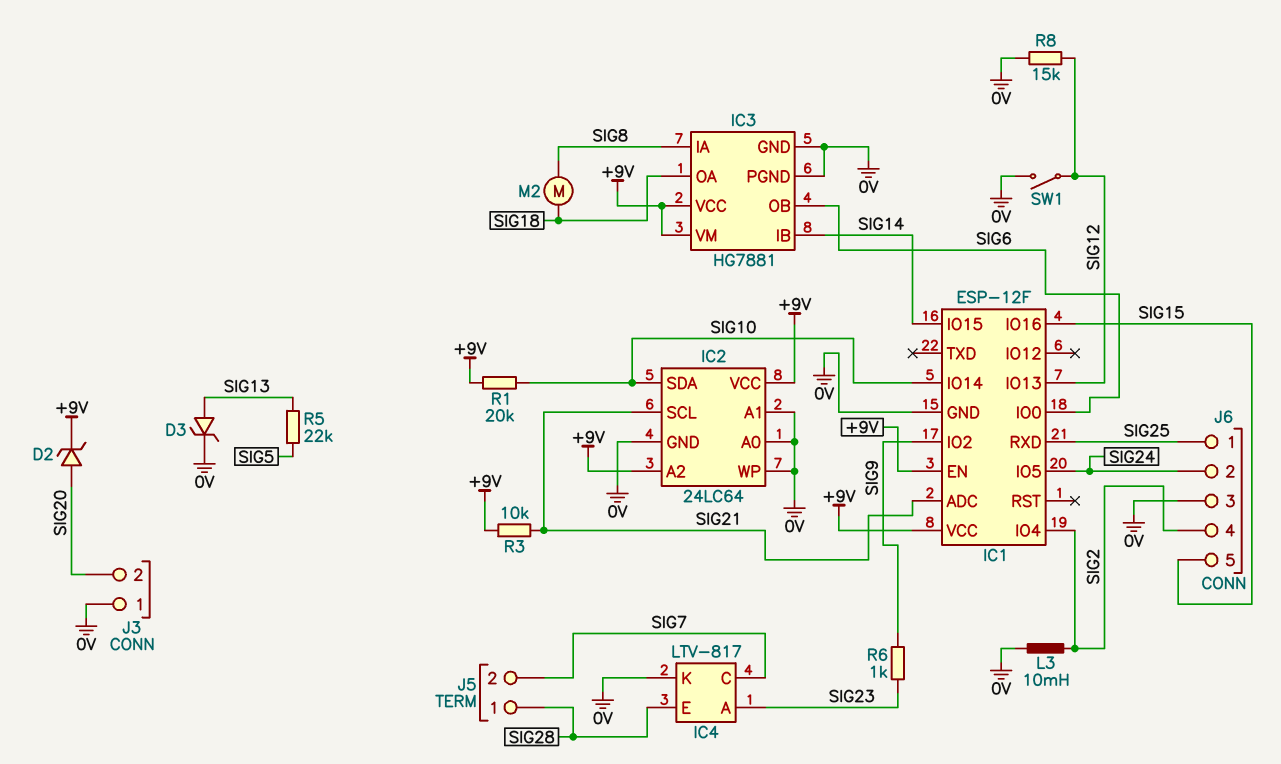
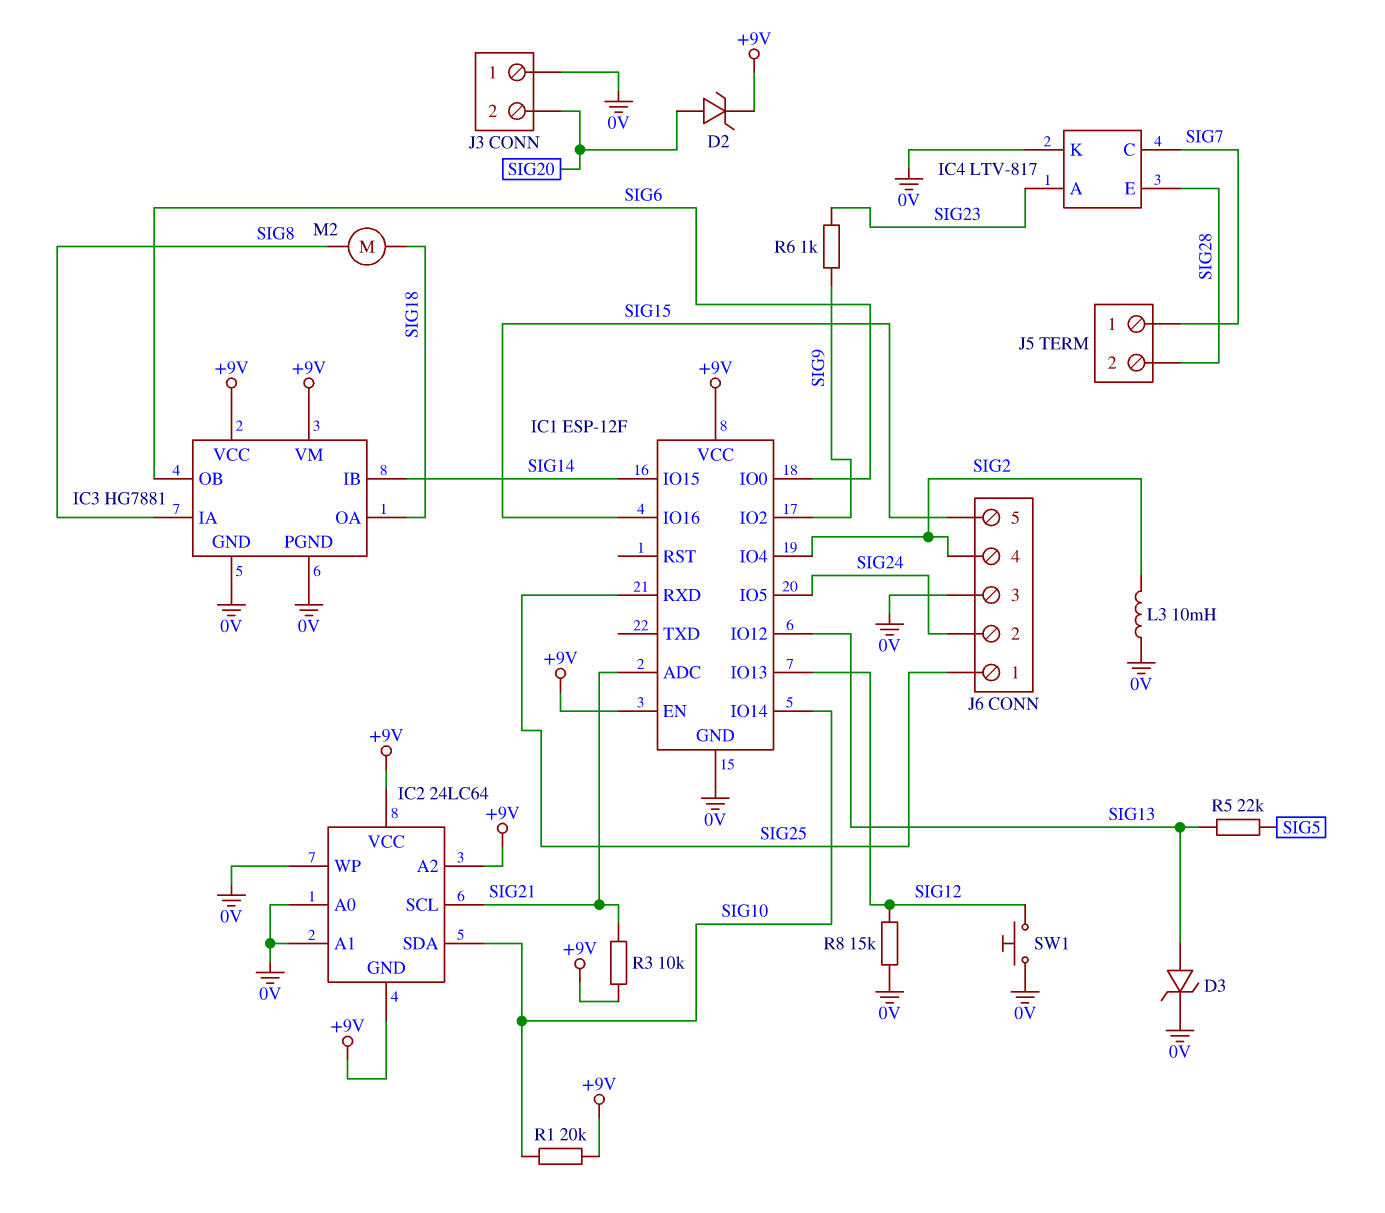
IC1 pin IO12: none -> SIG13
IC2 pin GND: 0V -> +9V
J5 pin 1: SIG28 -> SIG7
J5 pin 2: SIG7 -> SIG28
SW1: switch (0V, SIG12) -> button (0V, SIG12)

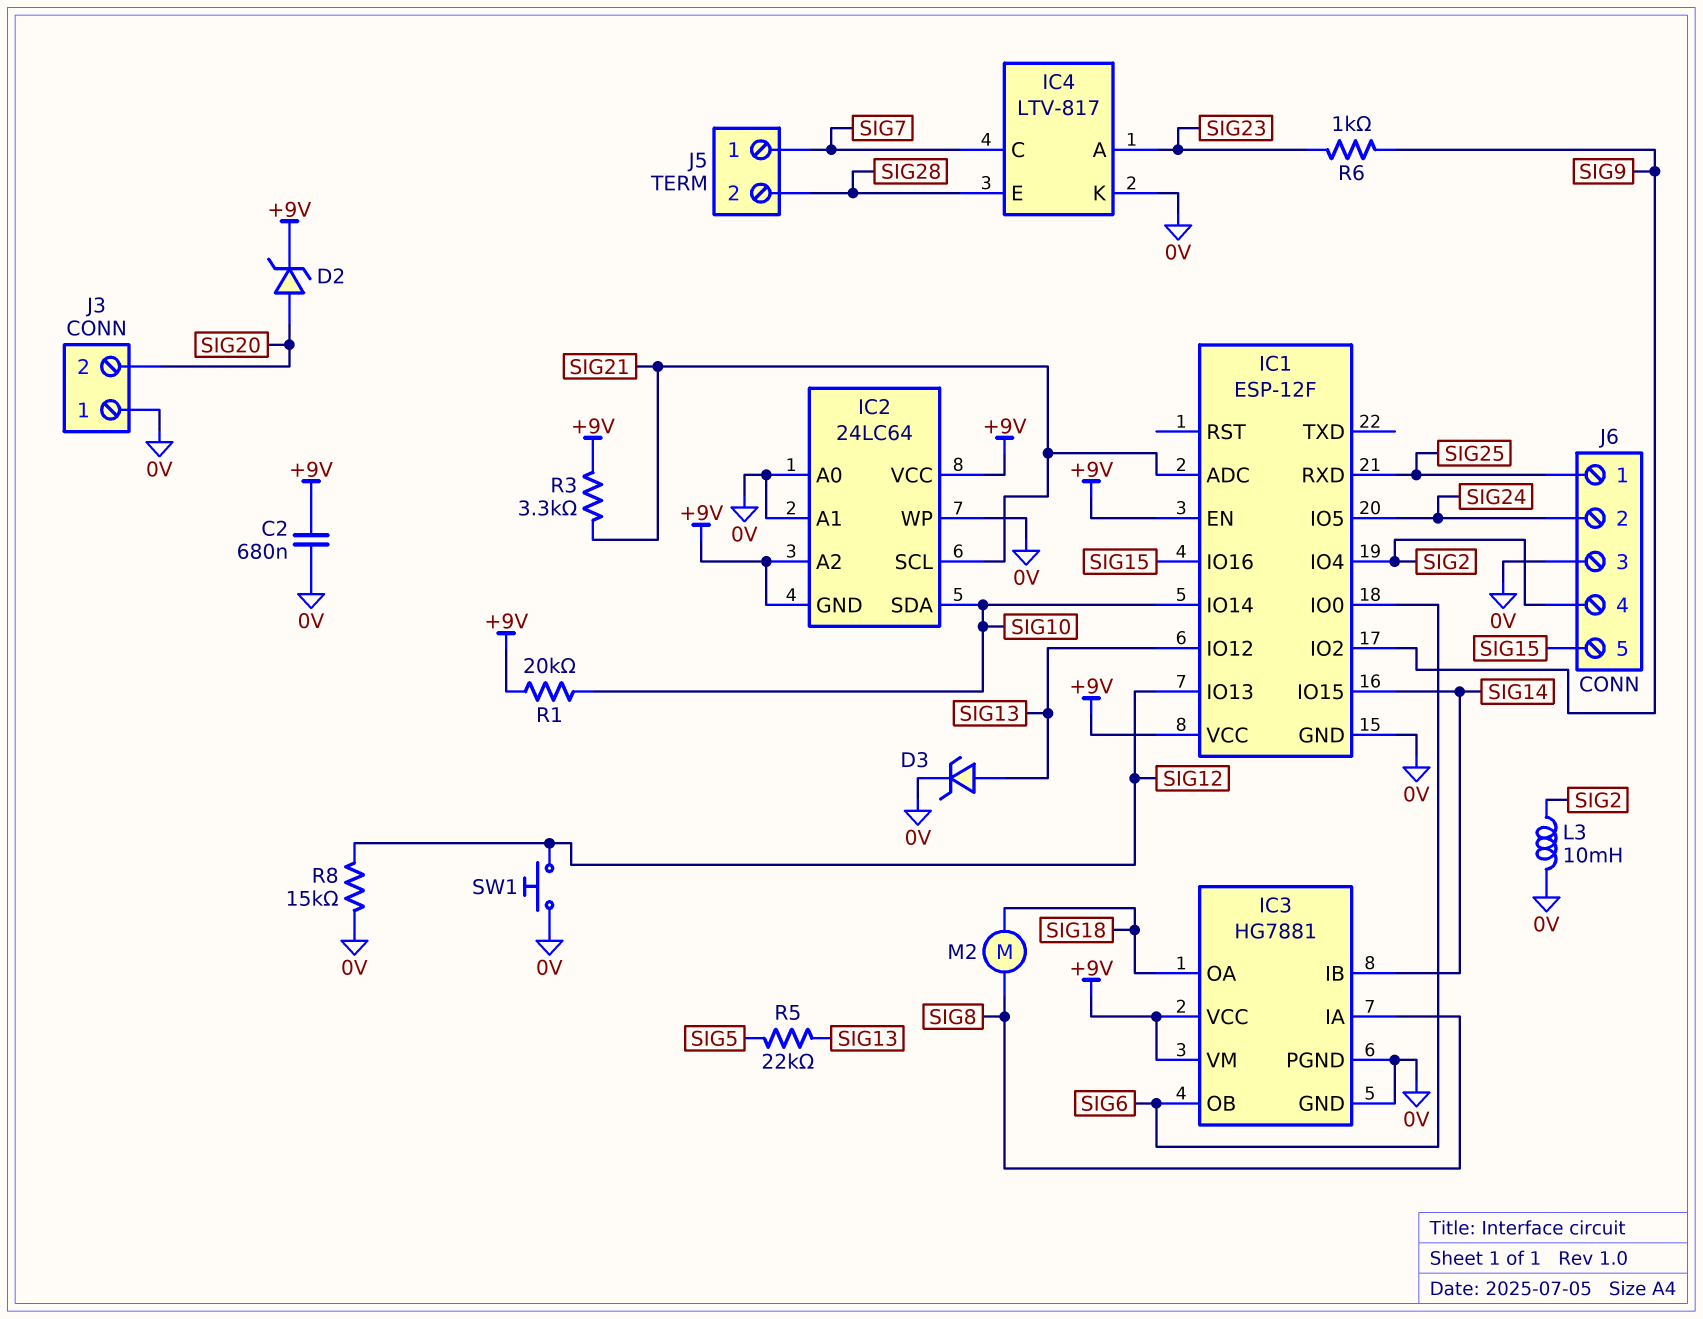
C2: none -> 680nF (+9V, 0V)
R3: 10k (+9V, SIG21) -> 3.3k (+9V, SIG21)

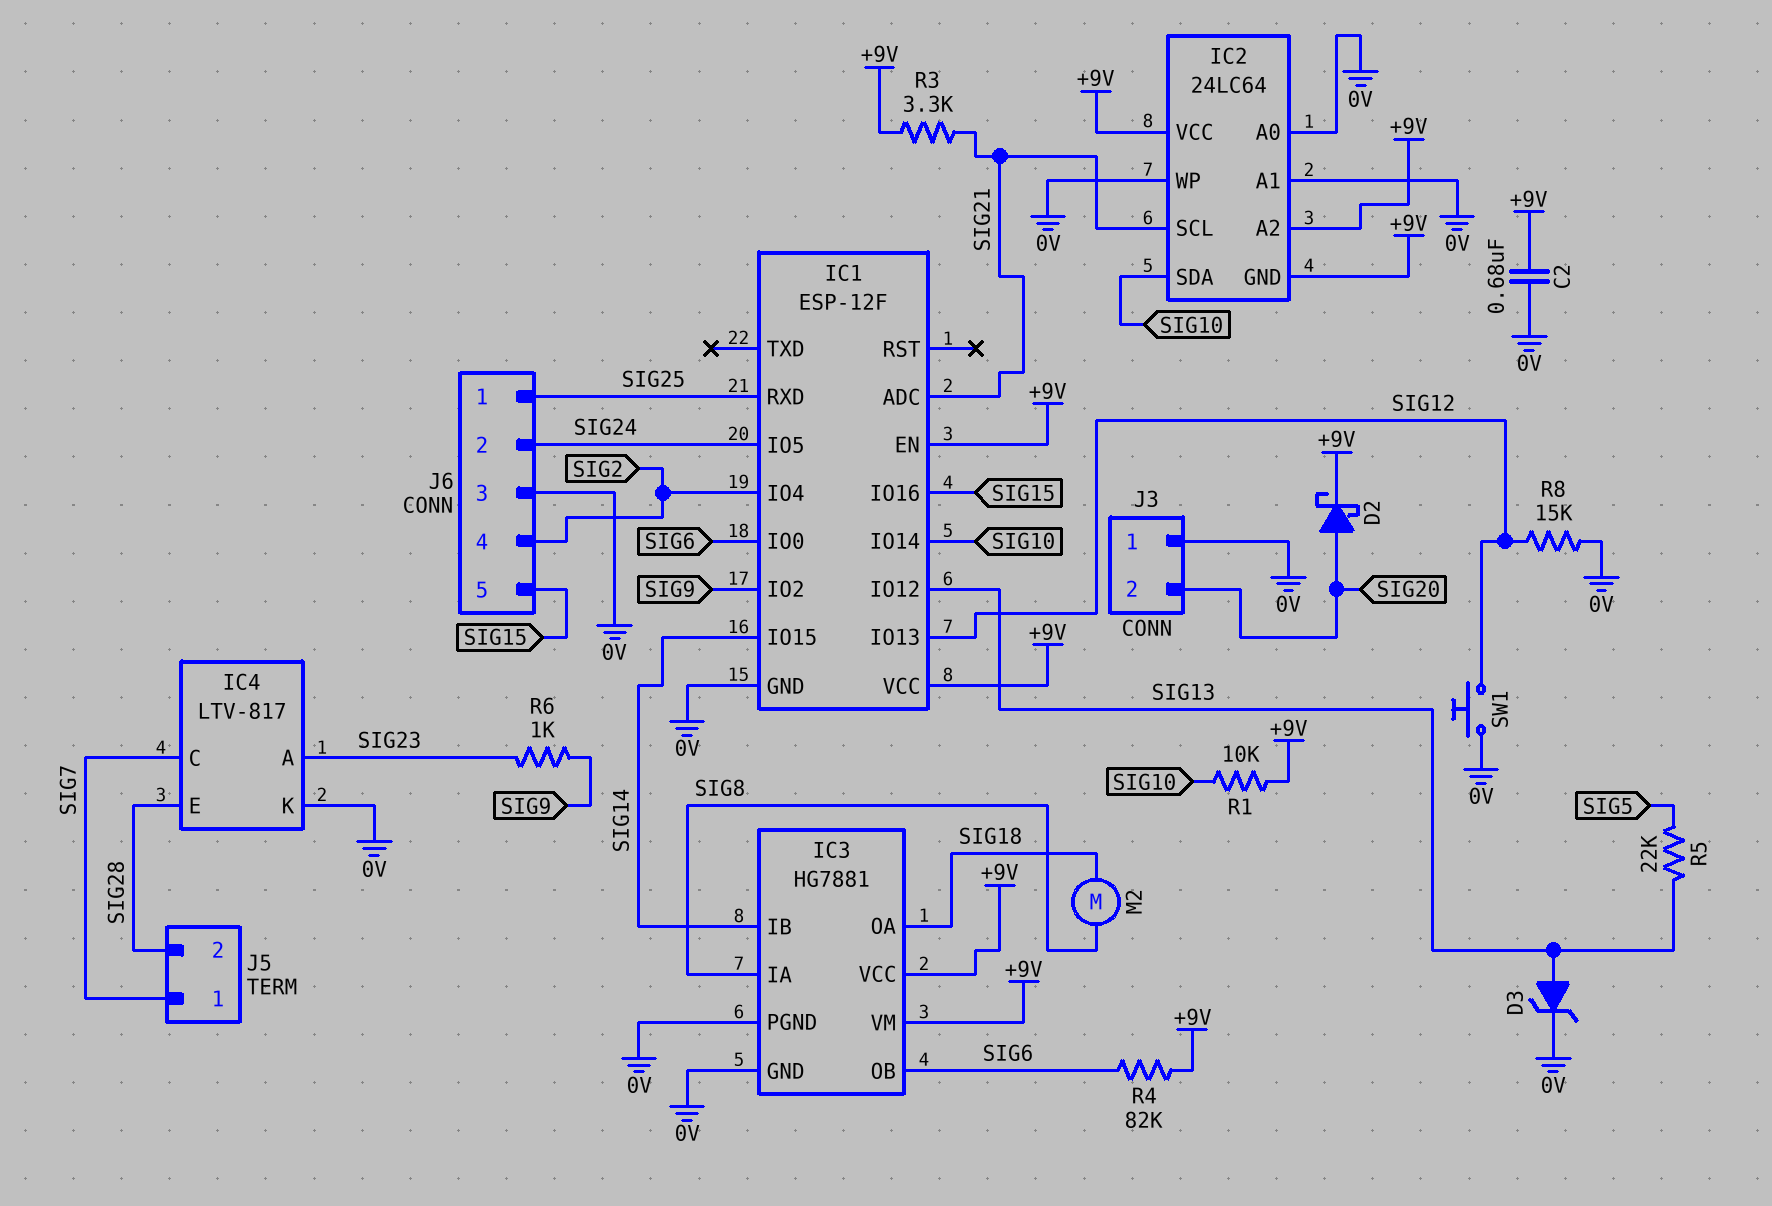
D2: zener (A SIG20, K +9V) -> schottky (A SIG20, K +9V)
L3: 10mH (0V, SIG2) -> none
R1: 20k (+9V, SIG10) -> 10k (+9V, SIG10)
R4: none -> 82k (+9V, SIG6)

